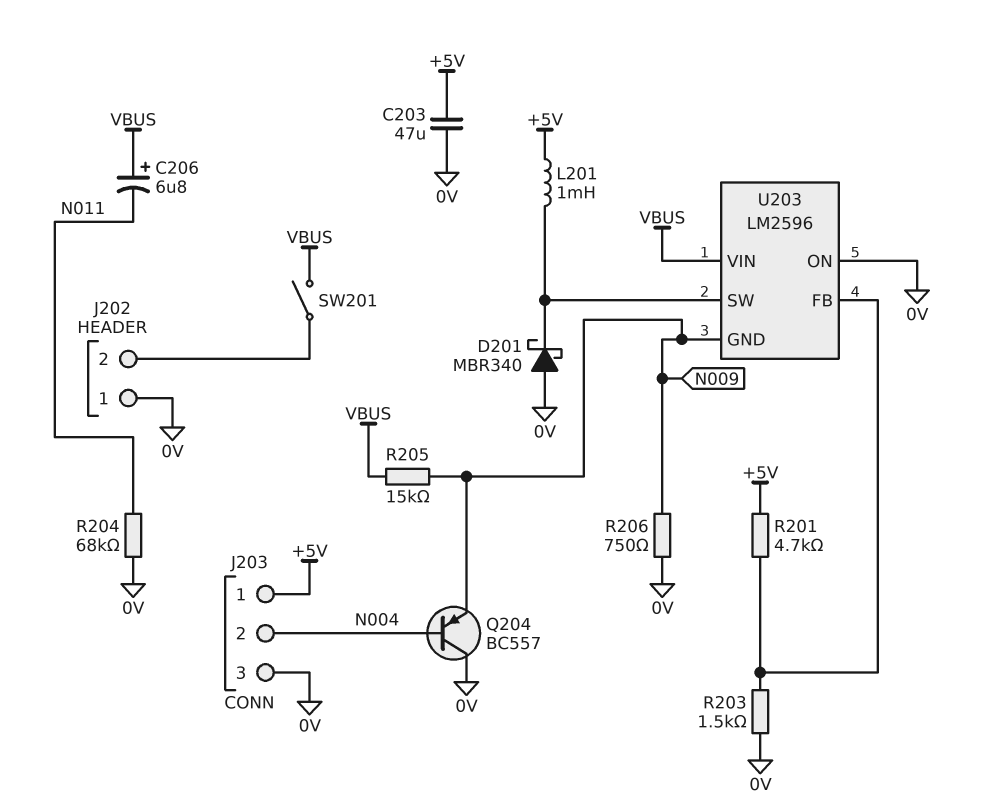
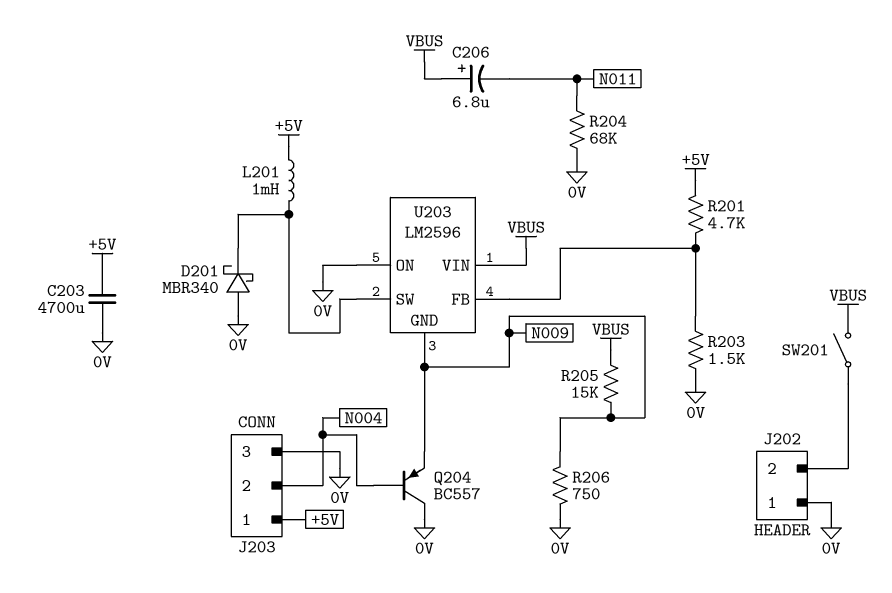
C203: 47uF (+5V, 0V) -> 4700uF (+5V, 0V)

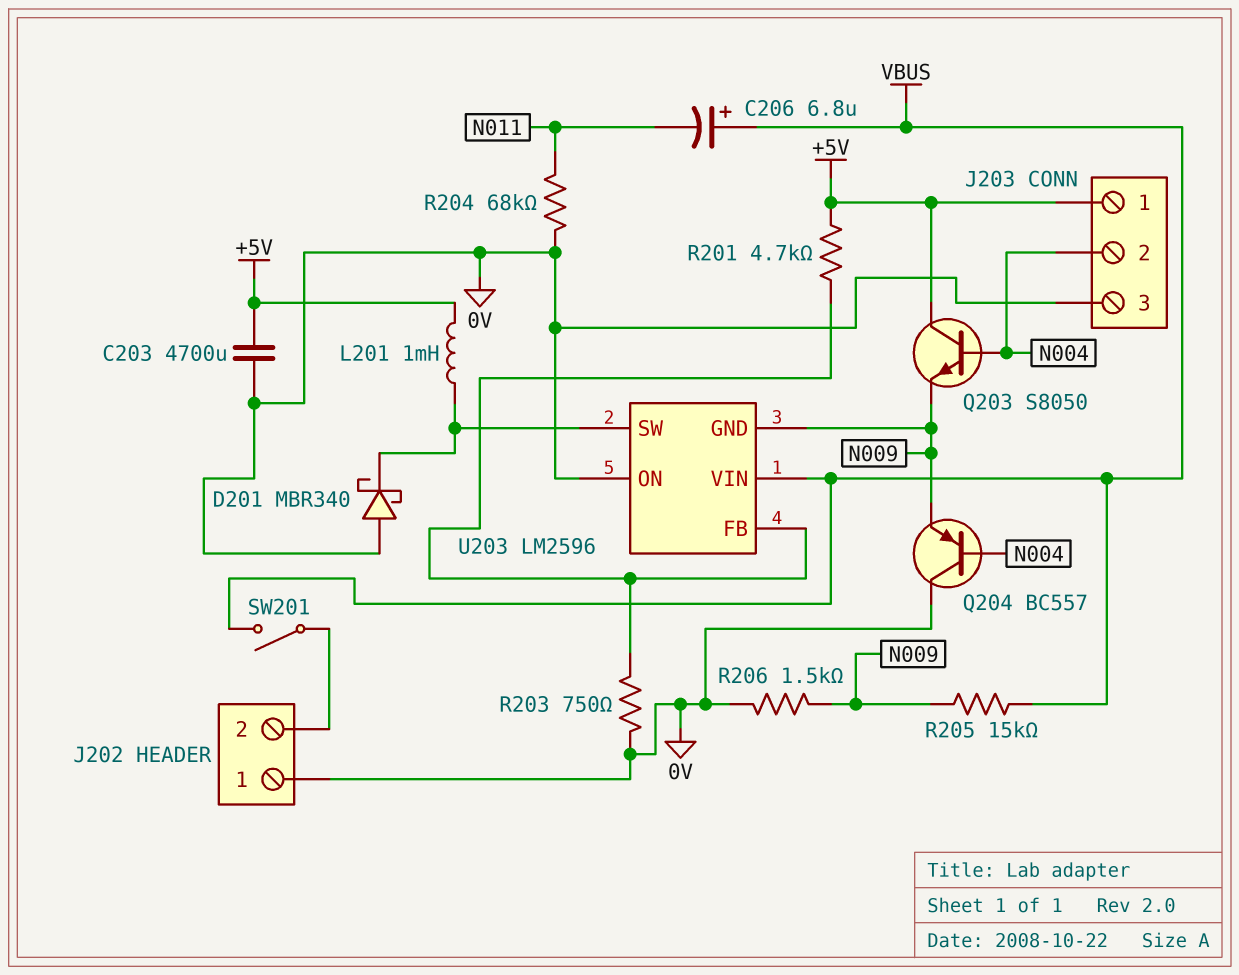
Q203: none -> NPN S8050 (B N004, C +5V, E N009)
R203: 1.5k (0V, U203/FB) -> 750 (0V, U203/FB)
R206: 750 (0V, N009) -> 1.5k (0V, N009)

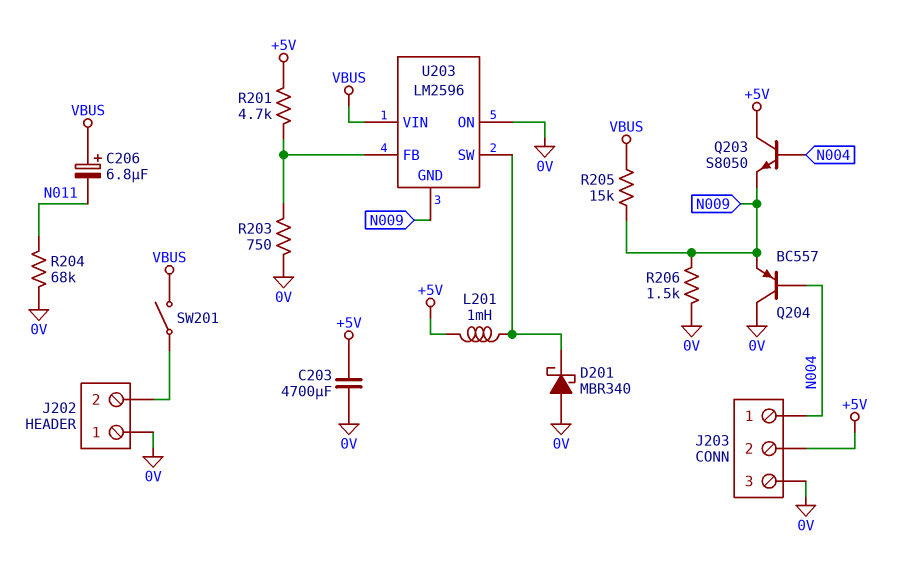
J203 pin 1: +5V -> N004
J203 pin 2: N004 -> +5V

